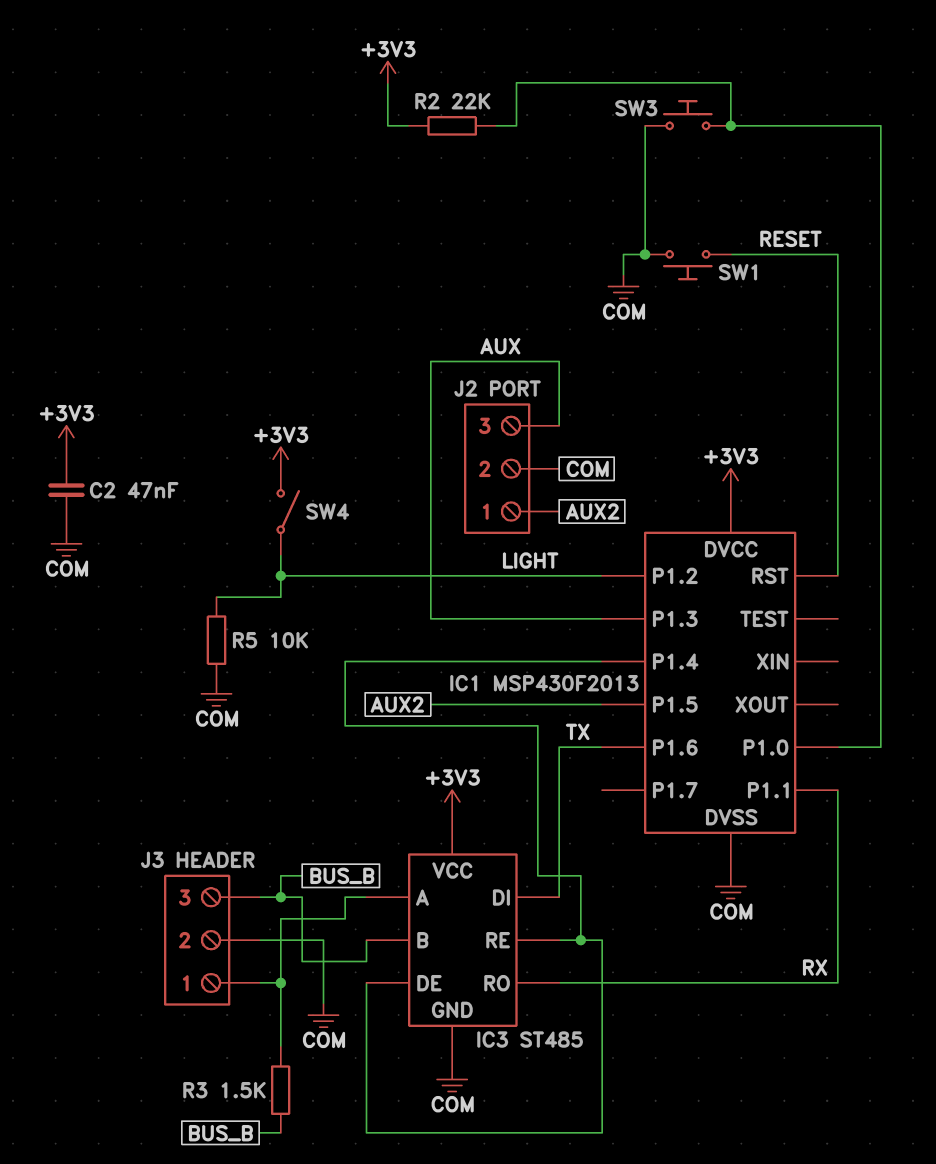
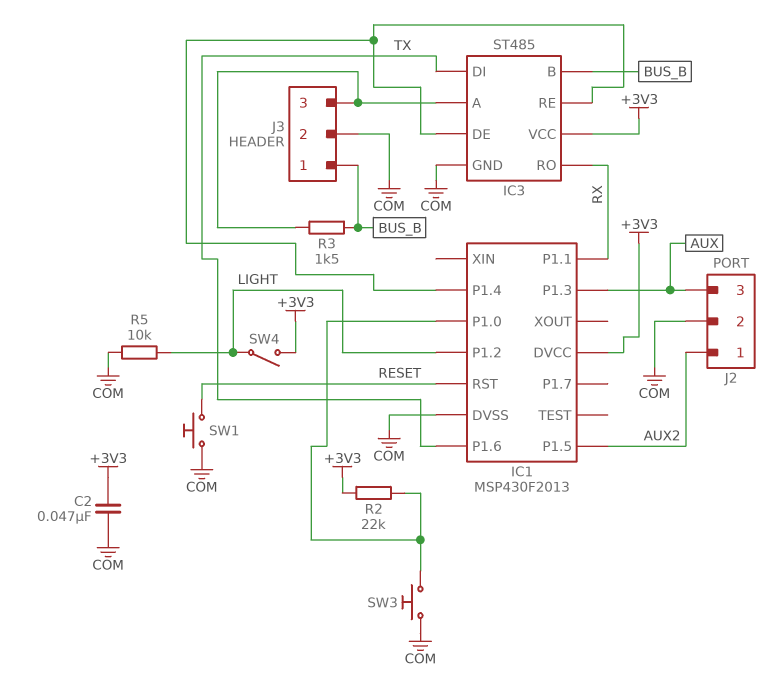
J3 pin 1: IC3/A -> BUS_B
J3 pin 3: BUS_B -> IC3/A

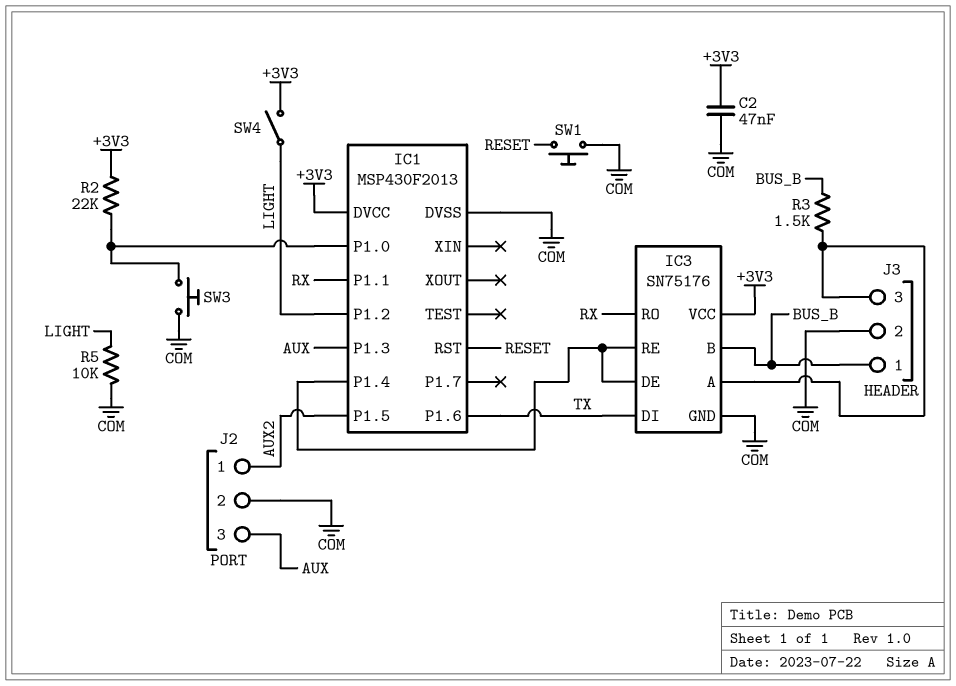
IC3: ST485 -> SN75176

